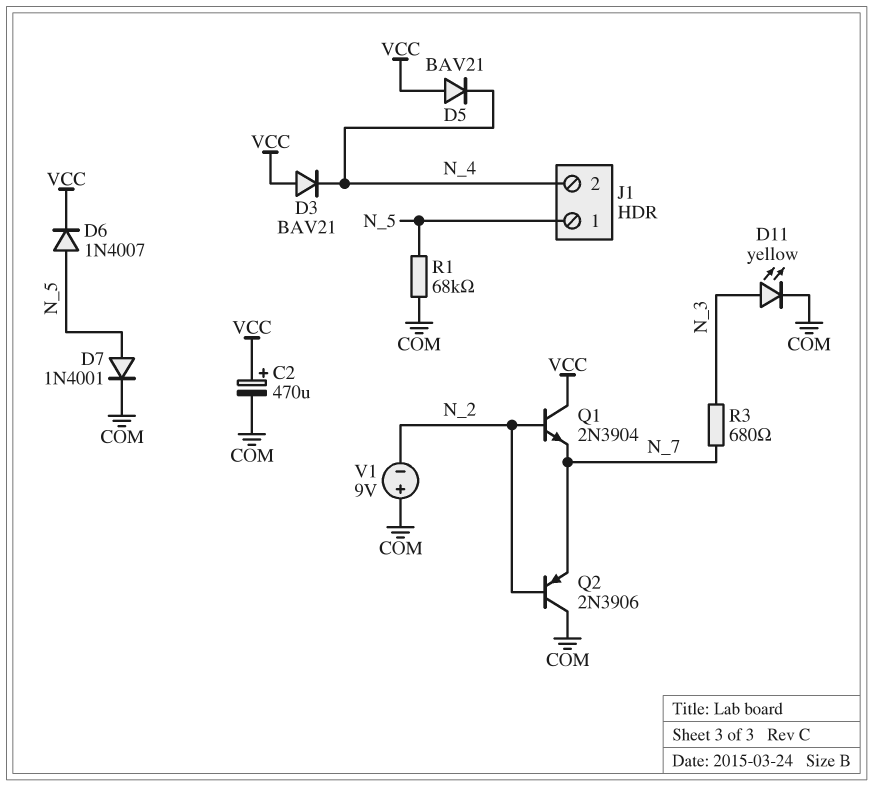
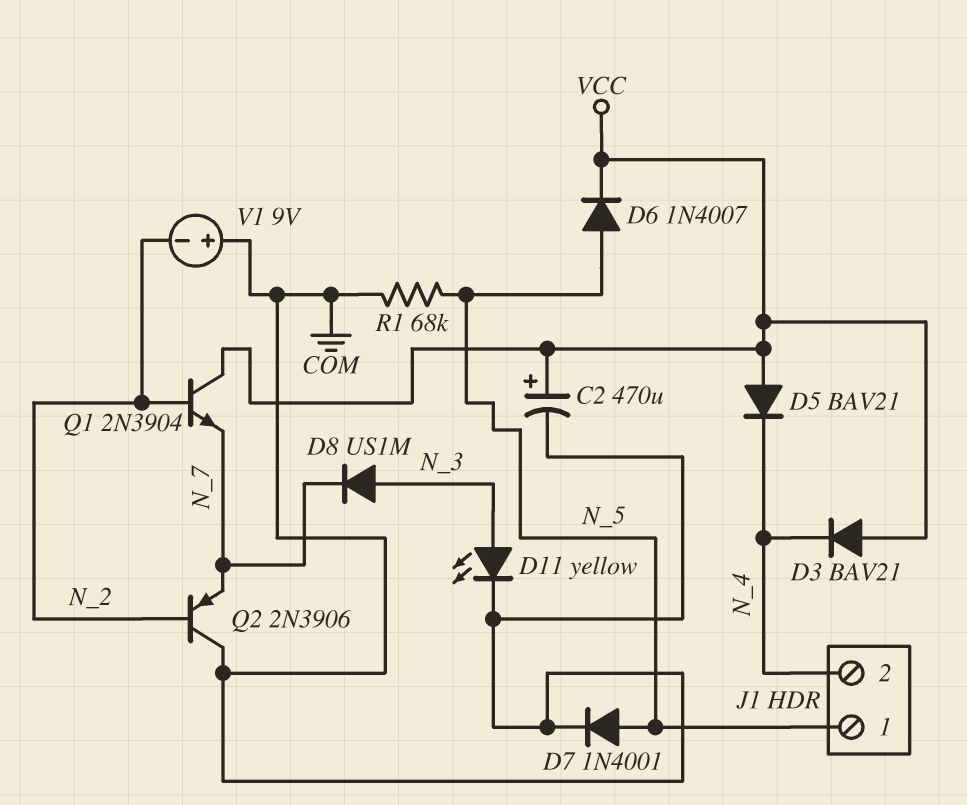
D8: none -> diode US1M (A N_3, K N_7)
R3: 680 (N_3, N_7) -> none

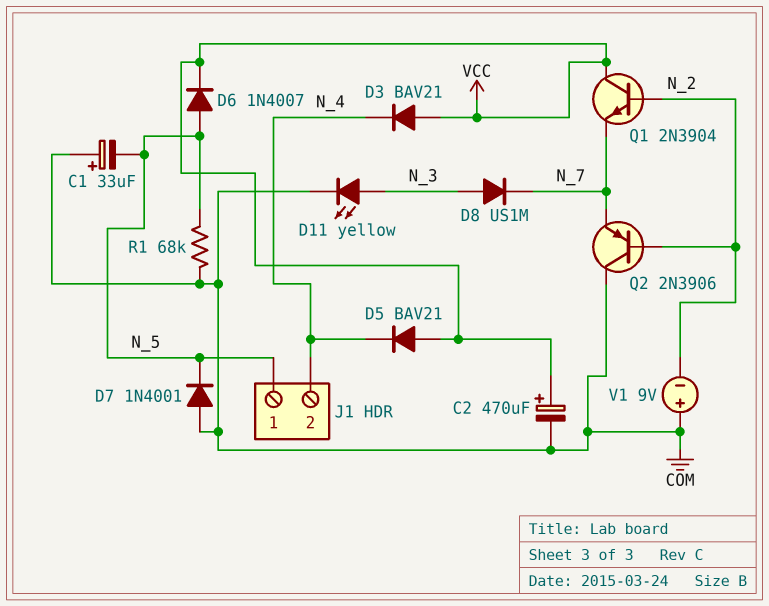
C1: none -> 33uF (plus COM, minus N_5)
D7: diode 1N4001 (A N_5, K COM) -> diode 1N4001 (A COM, K N_5)

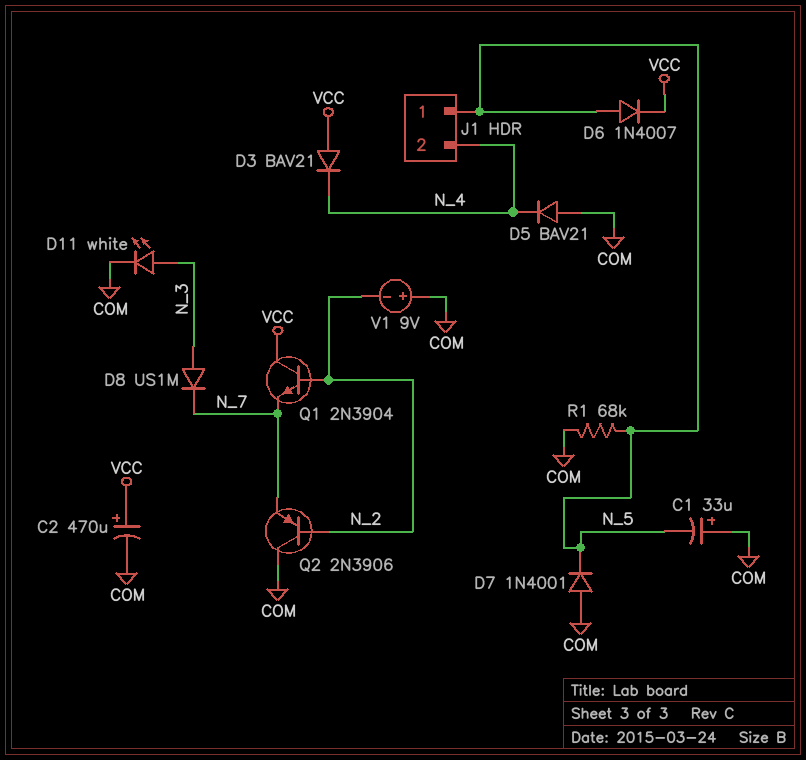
D5: diode BAV21 (A VCC, K N_4) -> diode BAV21 (A COM, K N_4)
D11: LED yellow (A N_3, K COM) -> LED white (A N_3, K COM)

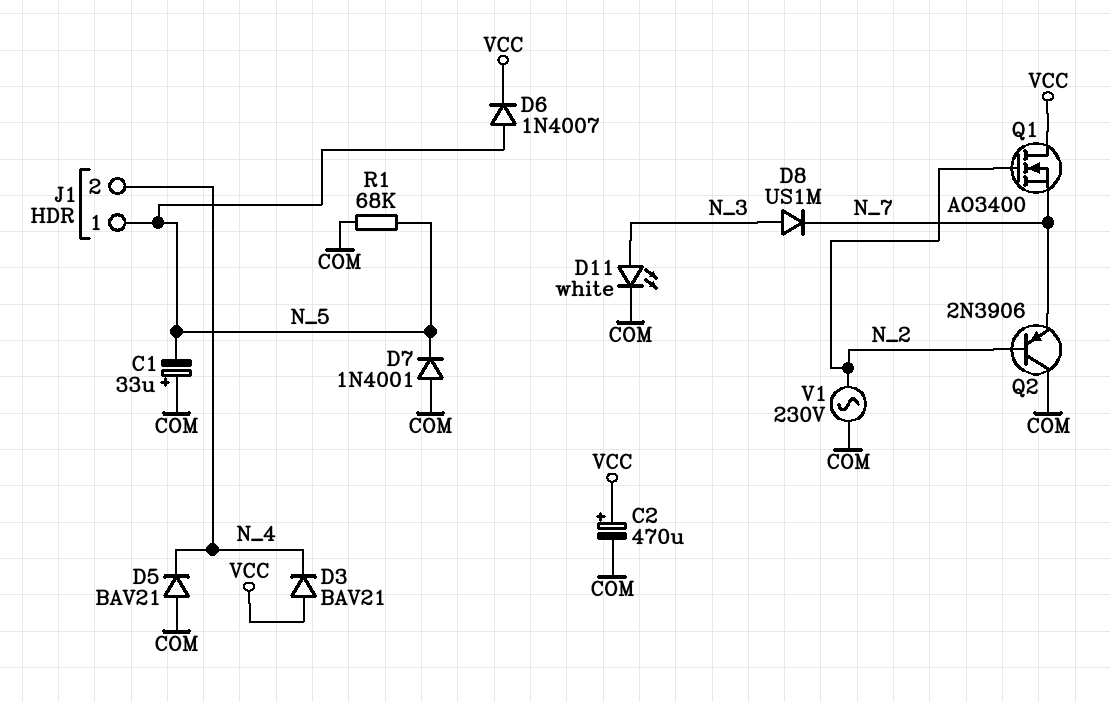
Q1: NPN 2N3904 (B N_2, C VCC, E N_7) -> NMOS AO3400 (G N_2, D VCC, S N_7)
V1: 9V (plus COM, minus N_2) -> AC 230V (COM, N_2)

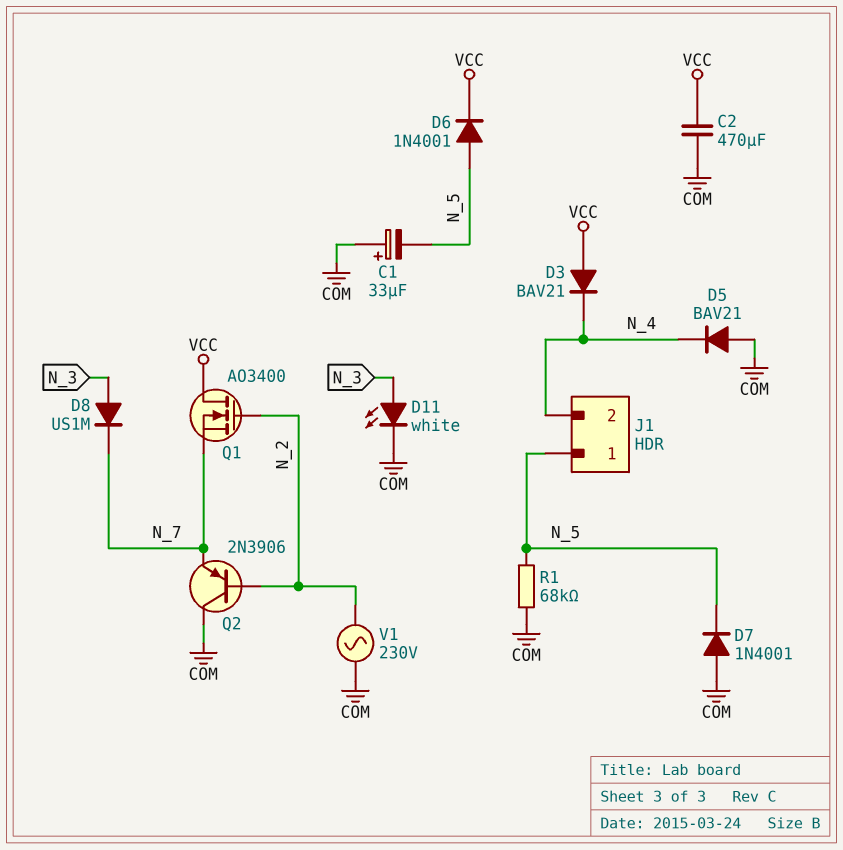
C2: 470uF (plus VCC, minus COM) -> 470uF (COM, VCC)
D6: diode 1N4007 (A N_5, K VCC) -> diode 1N4001 (A N_5, K VCC)

